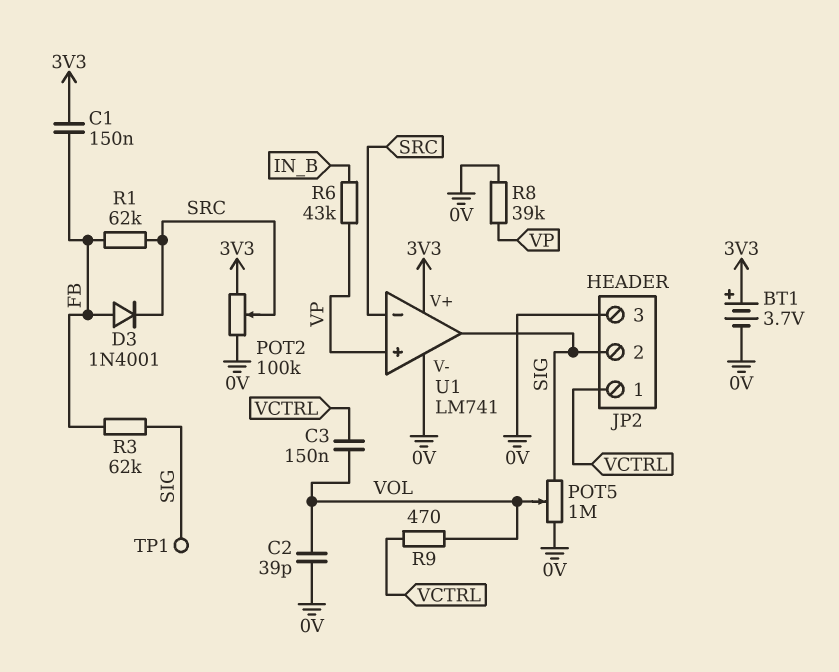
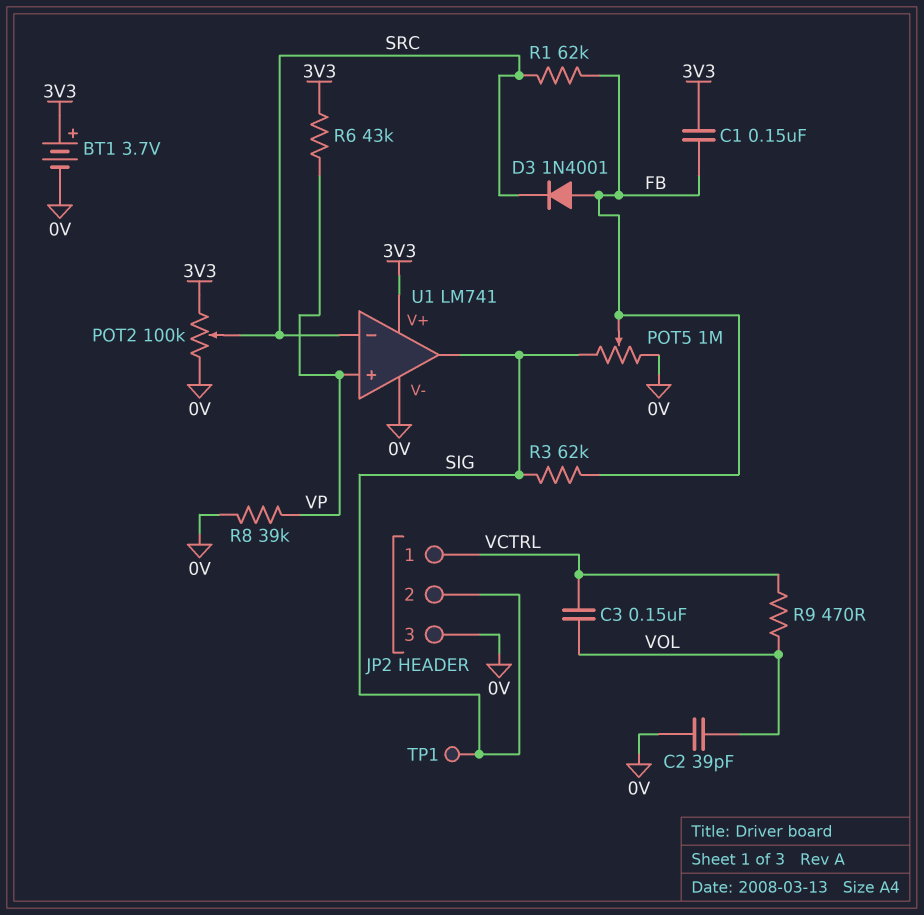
POT5: 1M (0V, SIG, wiper VOL) -> 1M (0V, SIG, wiper FB)
R6: 43k (IN_B, VP) -> 43k (3V3, VP)

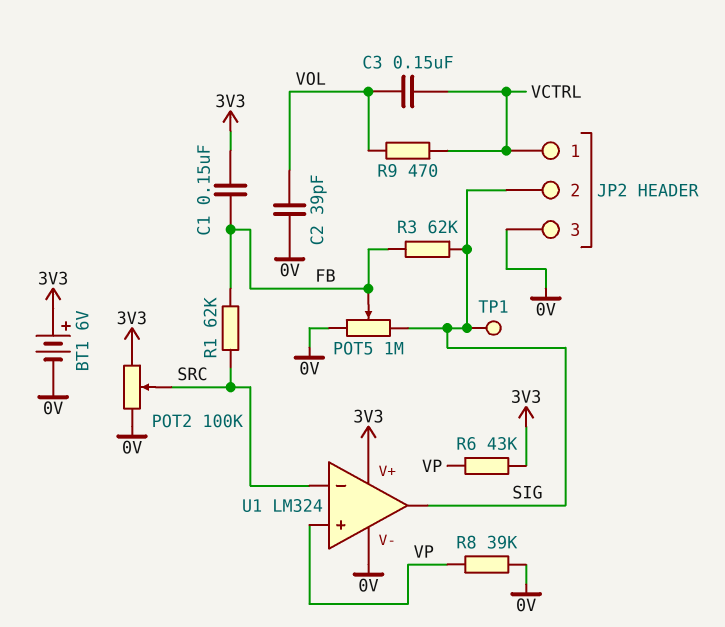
BT1: 3.7V (plus 3V3, minus 0V) -> 6V (plus 3V3, minus 0V)
D3: diode 1N4001 (A FB, K SRC) -> none
U1: LM741 -> LM324

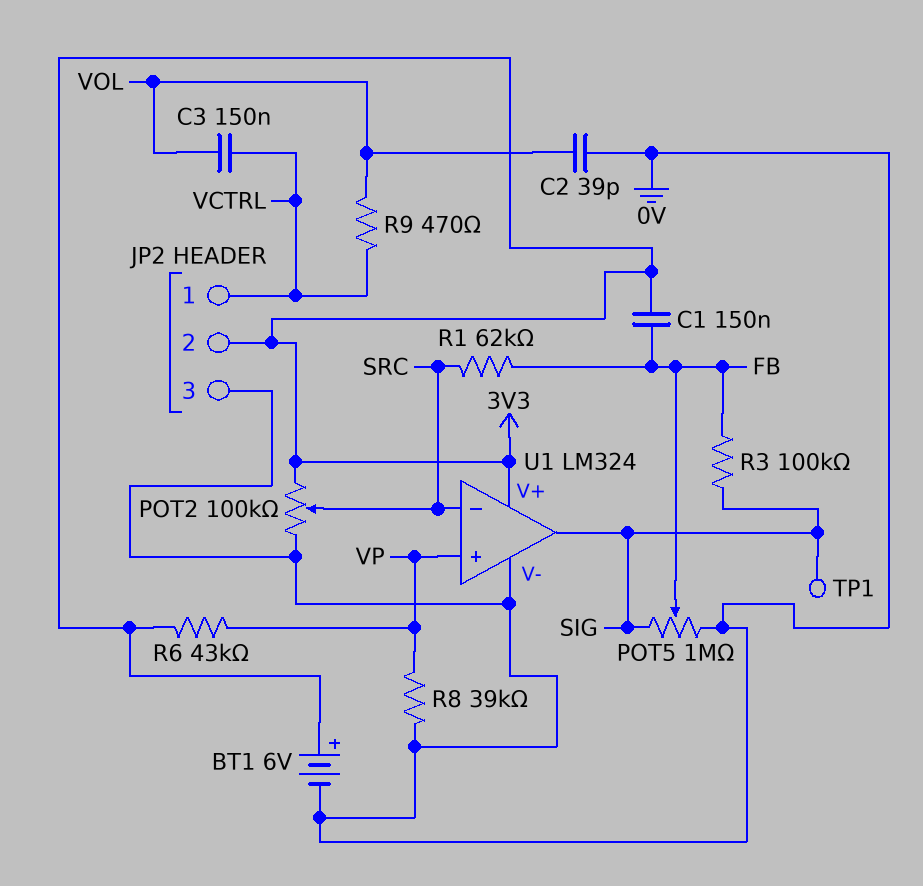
JP2 pin 2: SIG -> 3V3
R3: 62k (FB, SIG) -> 100k (FB, SIG)

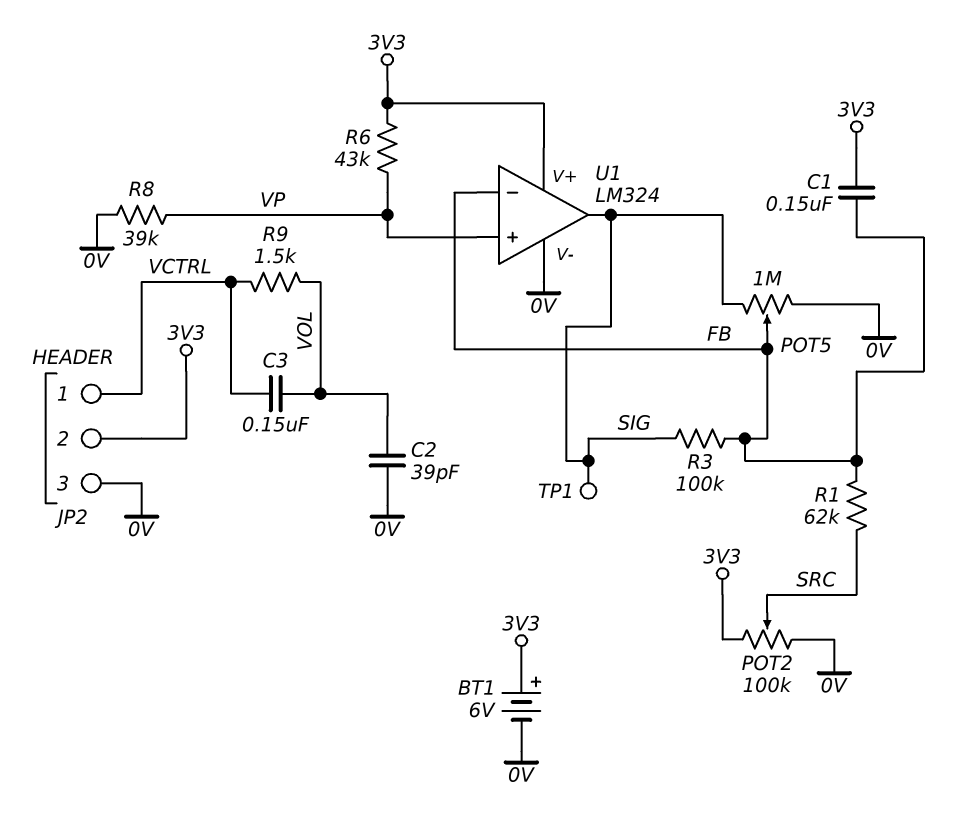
R9: 470 (VCTRL, VOL) -> 1.5k (VCTRL, VOL)
U1 pin in-: SRC -> FB

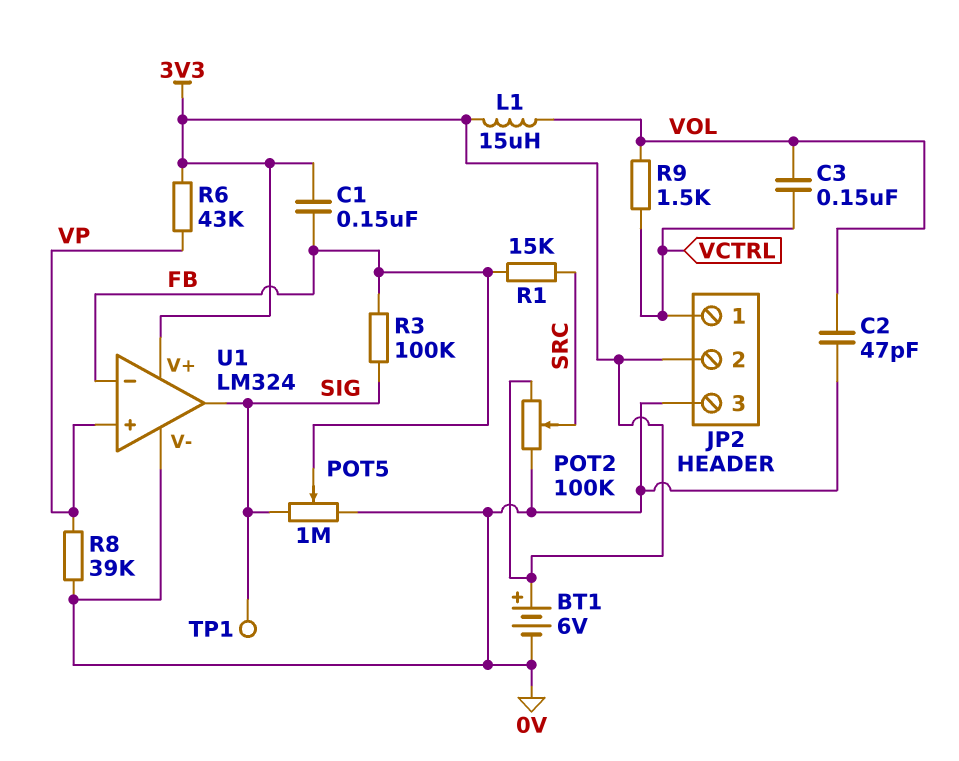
C2: 39pF (0V, VOL) -> 47pF (0V, VOL)
L1: none -> 15uH (3V3, VOL)
R1: 62k (FB, SRC) -> 15k (FB, SRC)

